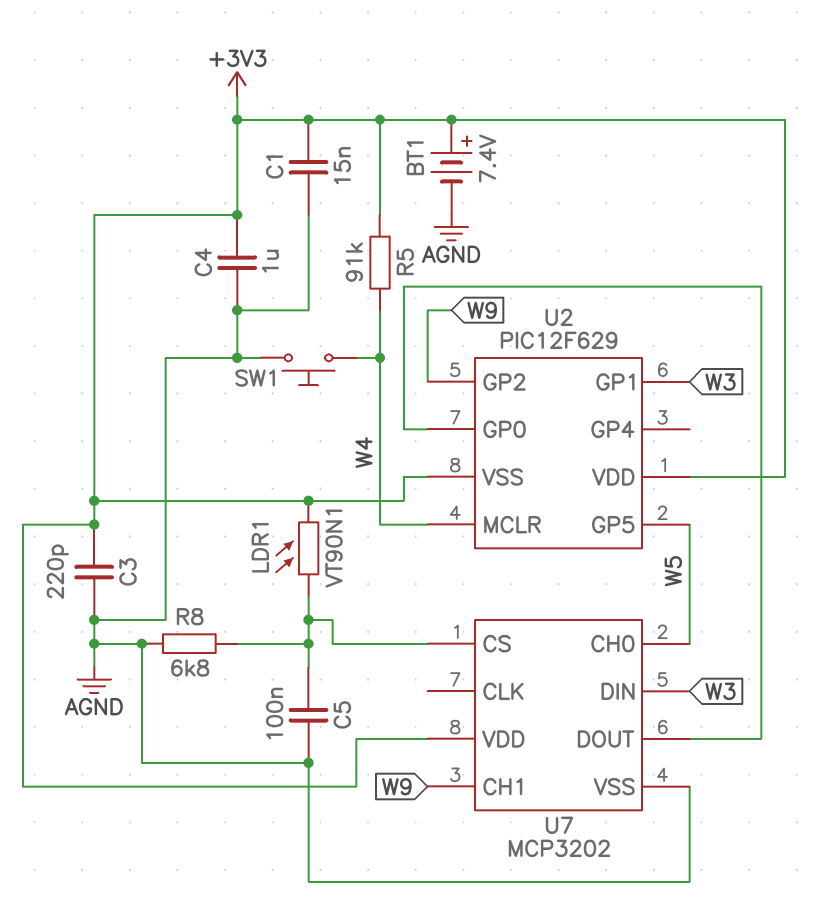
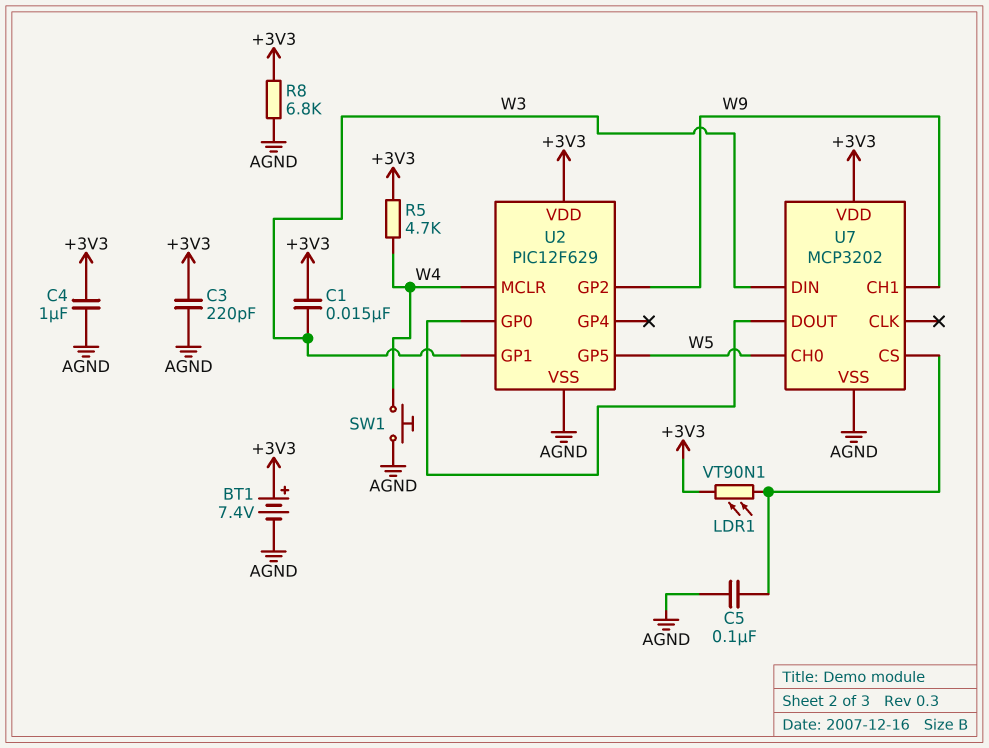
C1: 15nF (+3V3, AGND) -> 15nF (+3V3, W3)
R5: 91k (+3V3, W4) -> 4.7k (+3V3, W4)
R8: 6.8k (AGND, U7/CS) -> 6.8k (+3V3, AGND)
U2 pin VSS: +3V3 -> AGND

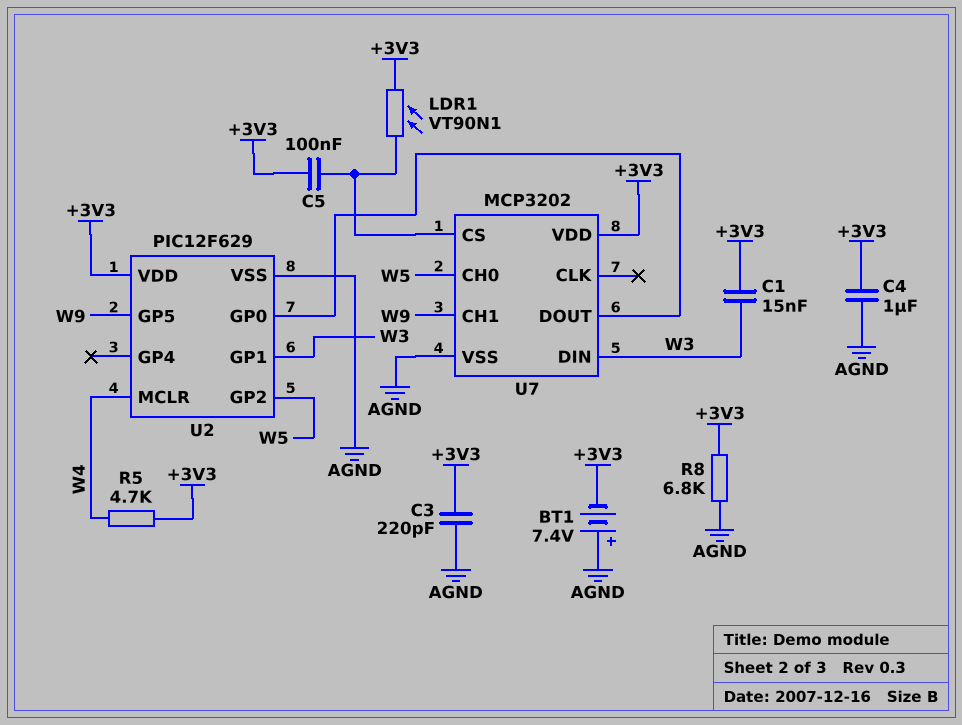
BT1: 7.4V (plus +3V3, minus AGND) -> 7.4V (plus AGND, minus +3V3)
C5: 100nF (AGND, U7/CS) -> 100nF (+3V3, U7/CS)
SW1: button (AGND, W4) -> none
U2 pin GP2: W9 -> W5
U2 pin GP5: W5 -> W9

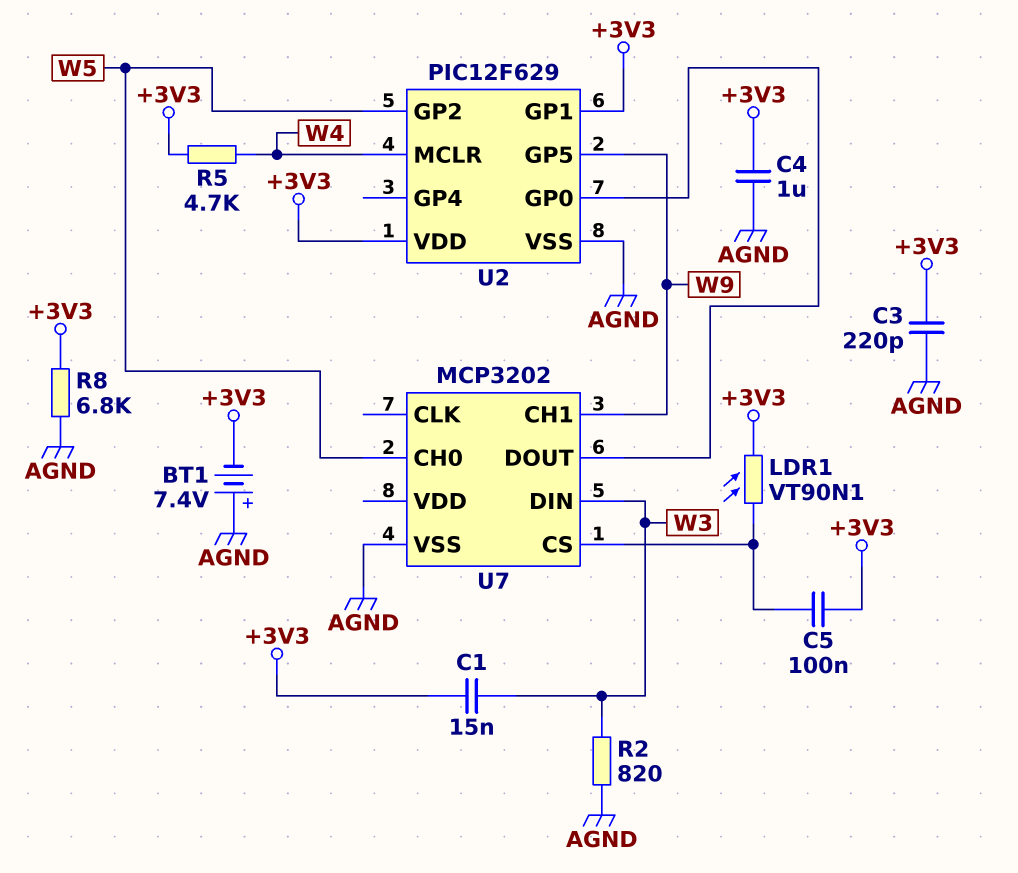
R2: none -> 820 (AGND, W3)
U2 pin GP1: W3 -> +3V3
U7 pin VDD: +3V3 -> none

